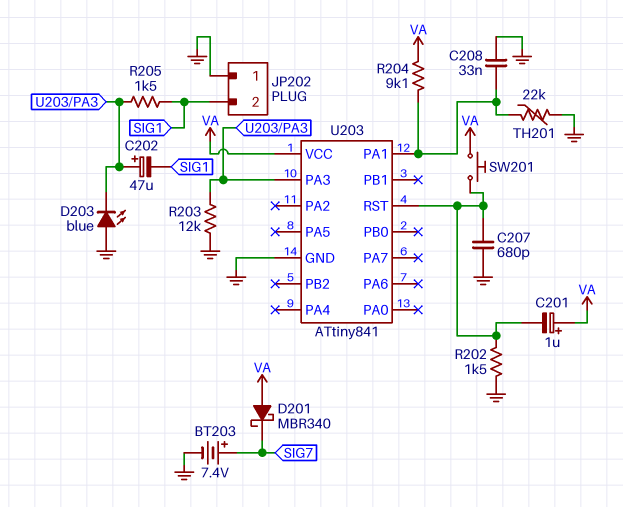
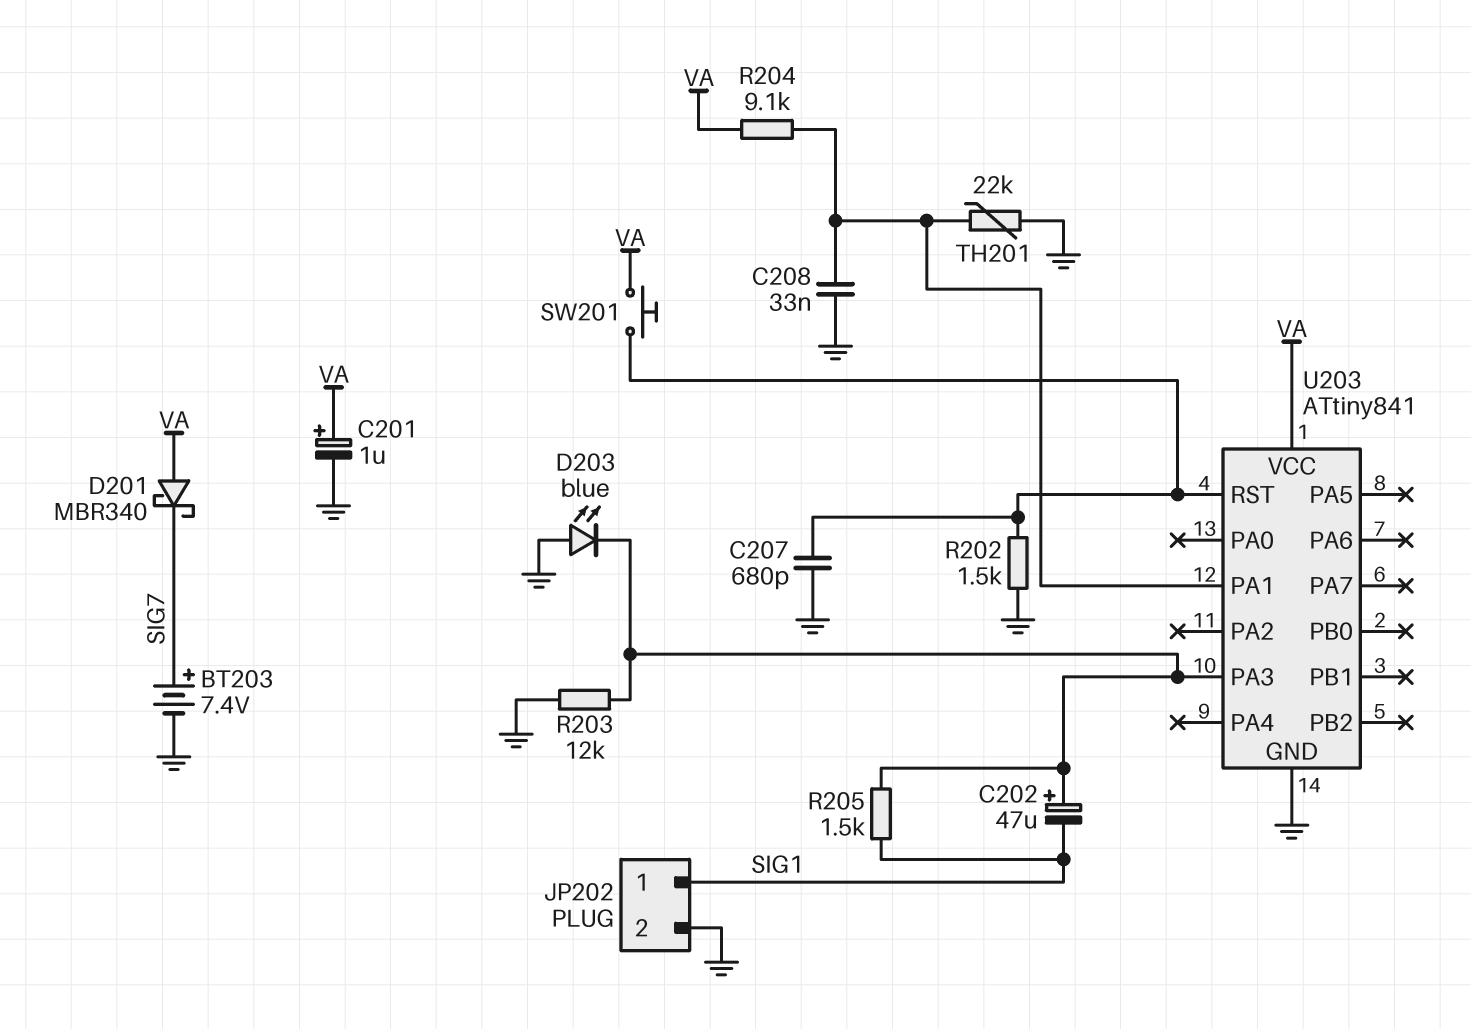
C201: 1uF (plus VA, minus U203/RST) -> 1uF (plus VA, minus GND)
JP202 pin 1: GND -> SIG1
JP202 pin 2: SIG1 -> GND

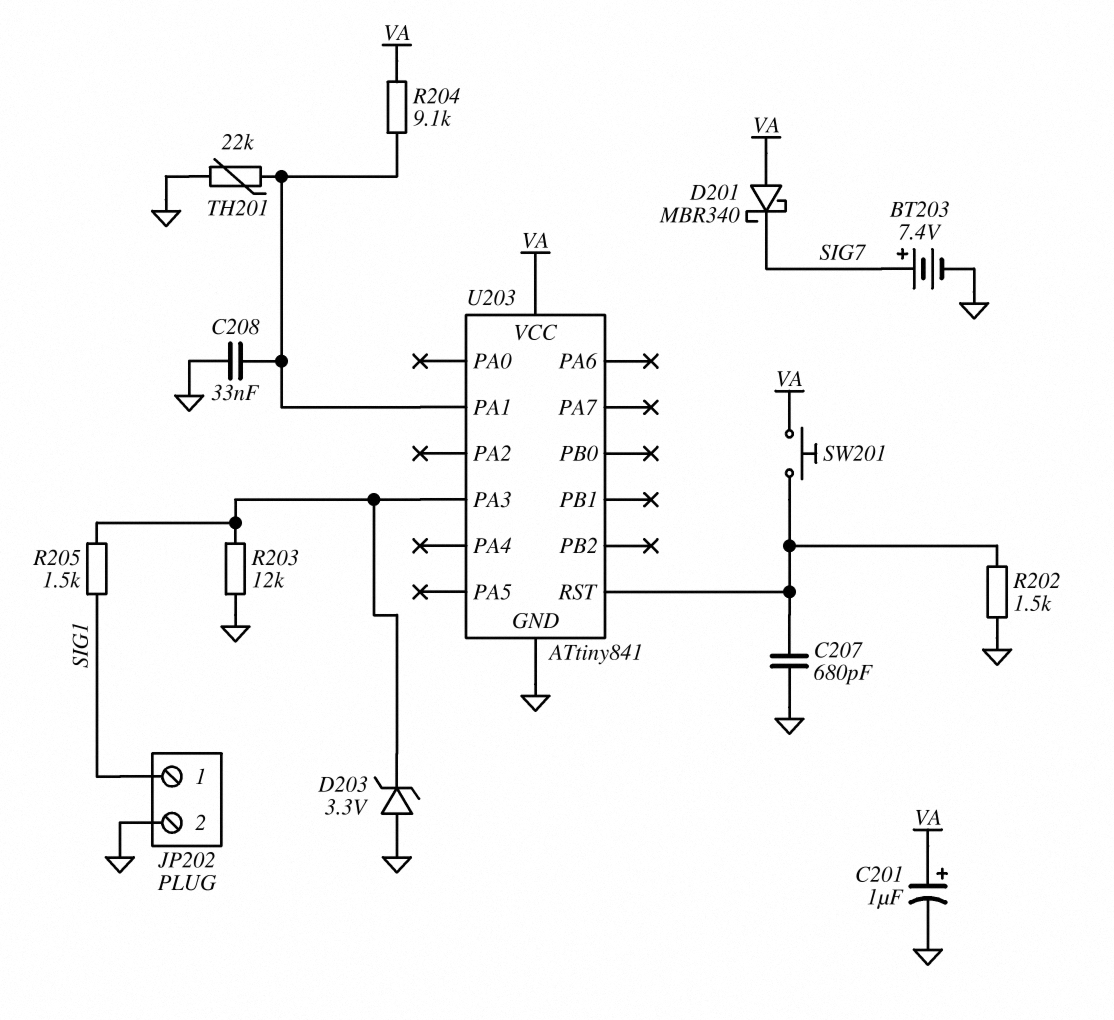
C202: 47uF (plus U203/PA3, minus SIG1) -> none
D203: LED blue (A GND, K U203/PA3) -> zener 3.3V (A GND, K U203/PA3)

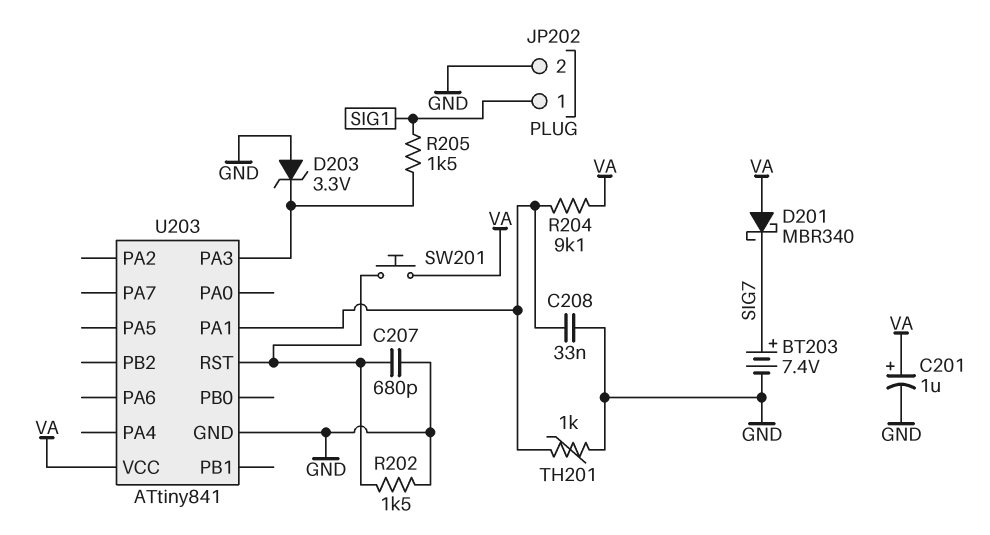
R203: 12k (GND, U203/PA3) -> none
TH201: 22k (GND, U203/PA1) -> 1k (GND, U203/PA1)

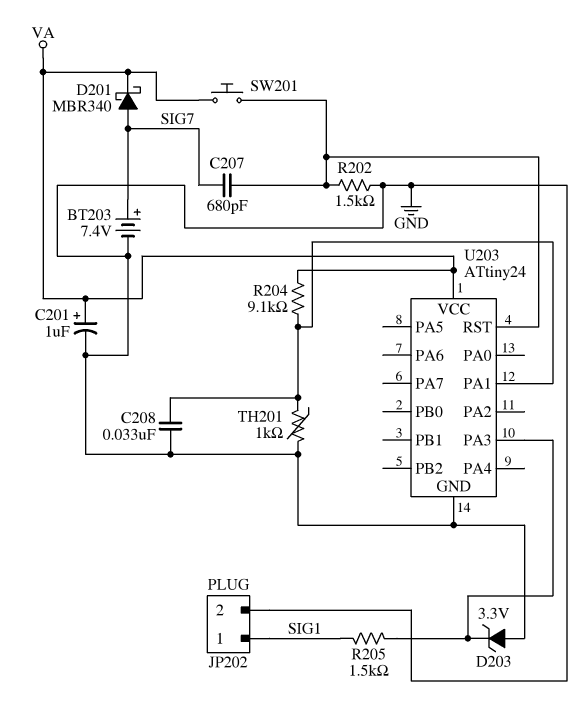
C207: 680pF (GND, U203/RST) -> 680pF (SIG7, U203/RST)
D201: schottky MBR340 (A VA, K SIG7) -> schottky MBR340 (A SIG7, K VA)
U203: ATtiny841 -> ATtiny24

